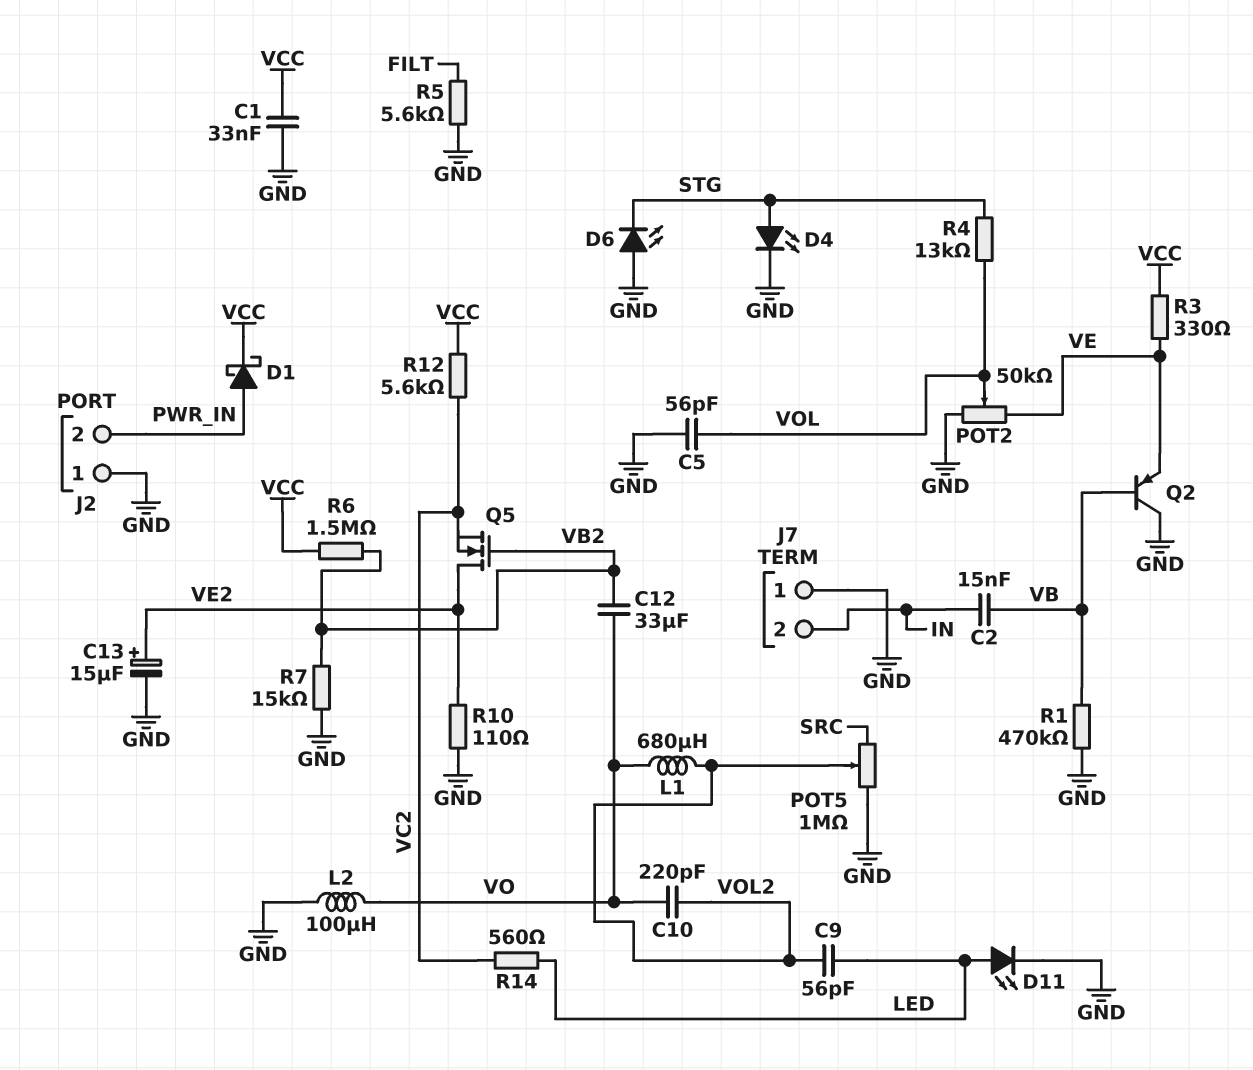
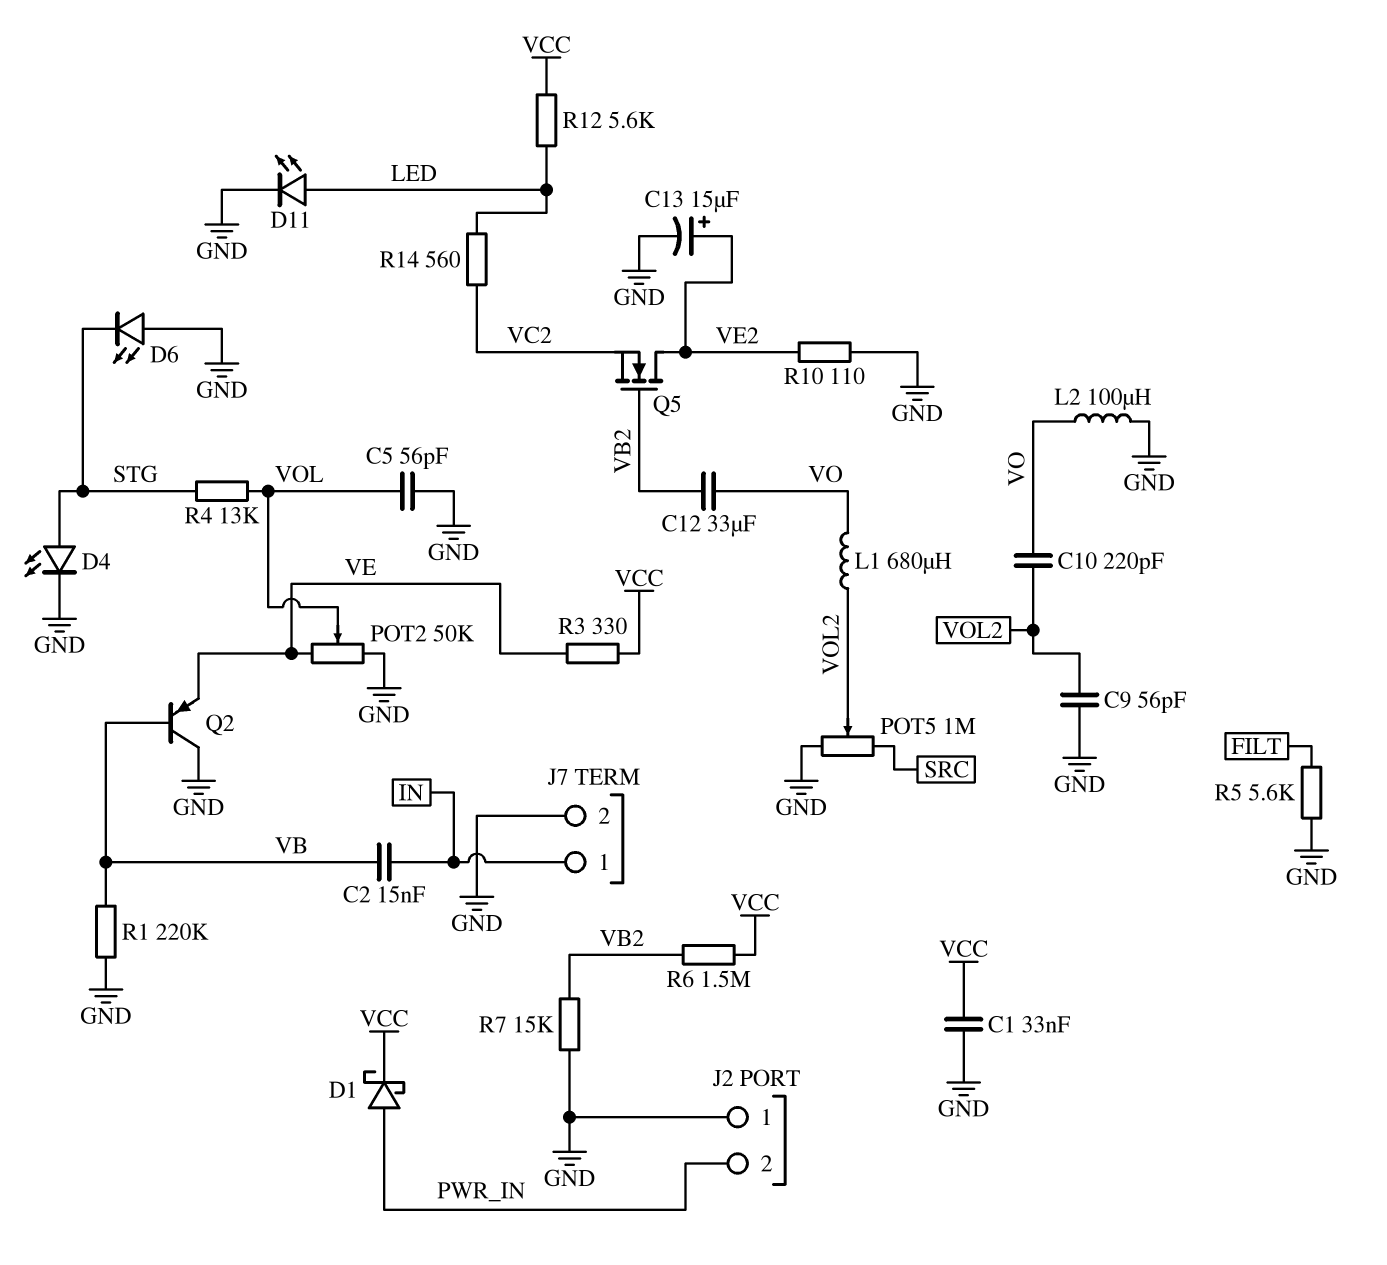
C9: 56pF (LED, VOL2) -> 56pF (GND, VOL2)
J7 pin 1: GND -> IN
J7 pin 2: IN -> GND
R1: 470k (GND, VB) -> 220k (GND, VB)
R12: 5.6k (VC2, VCC) -> 5.6k (LED, VCC)

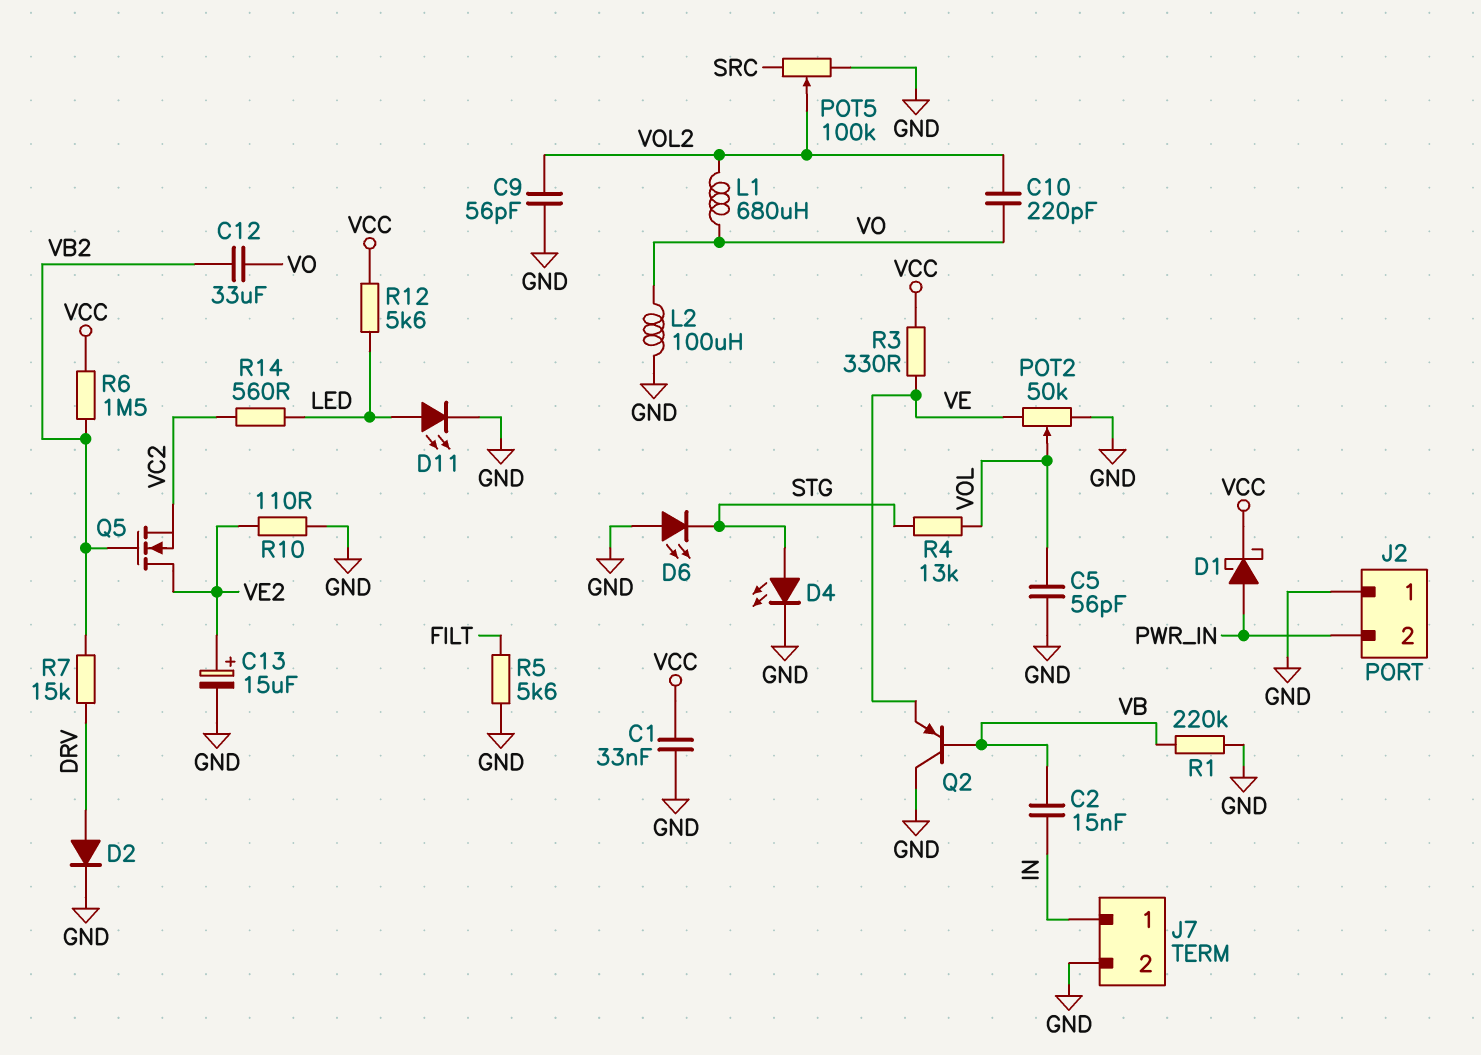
D2: none -> diode (A DRV, K GND)
POT5: 1M (GND, SRC, wiper VOL2) -> 100k (GND, SRC, wiper VOL2)
R7: 15k (GND, VB2) -> 15k (DRV, VB2)

